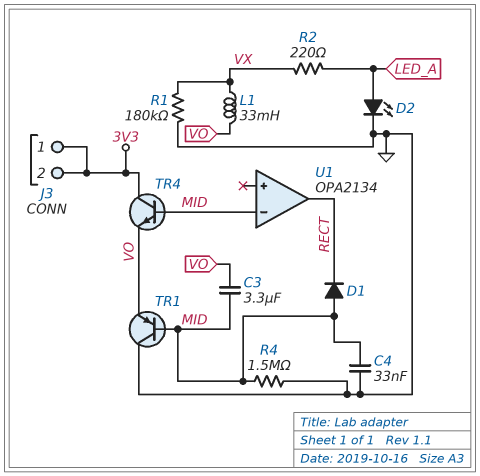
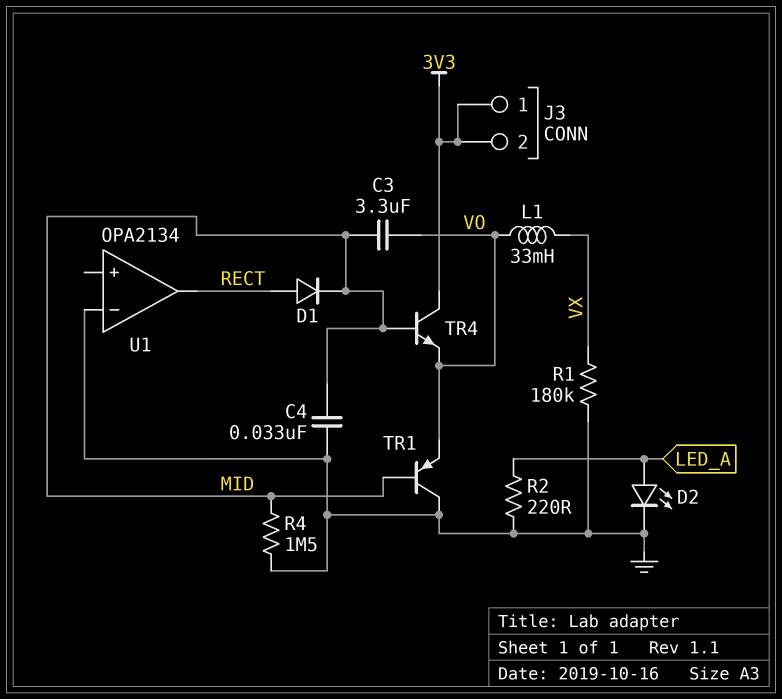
D1: diode (A MID, K RECT) -> diode (A RECT, K MID)
R2: 220 (LED_A, VX) -> 220 (GND, LED_A)
U1 pin in-: MID -> GND

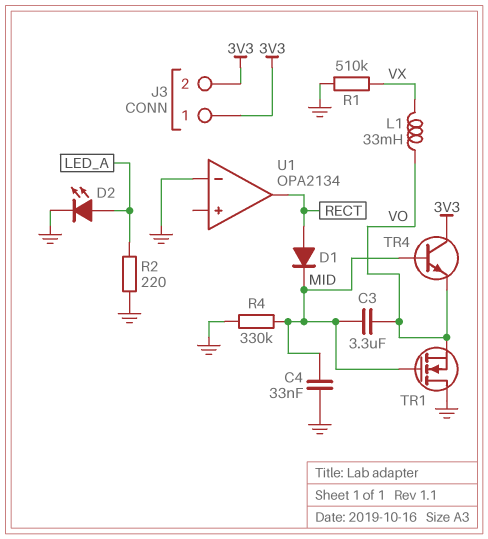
R1: 180k (GND, VX) -> 510k (GND, VX)
R4: 1.5M (GND, MID) -> 330k (GND, MID)
TR1: PNP (B MID, C GND, E VO) -> NMOS (G MID, D GND, S VO)

